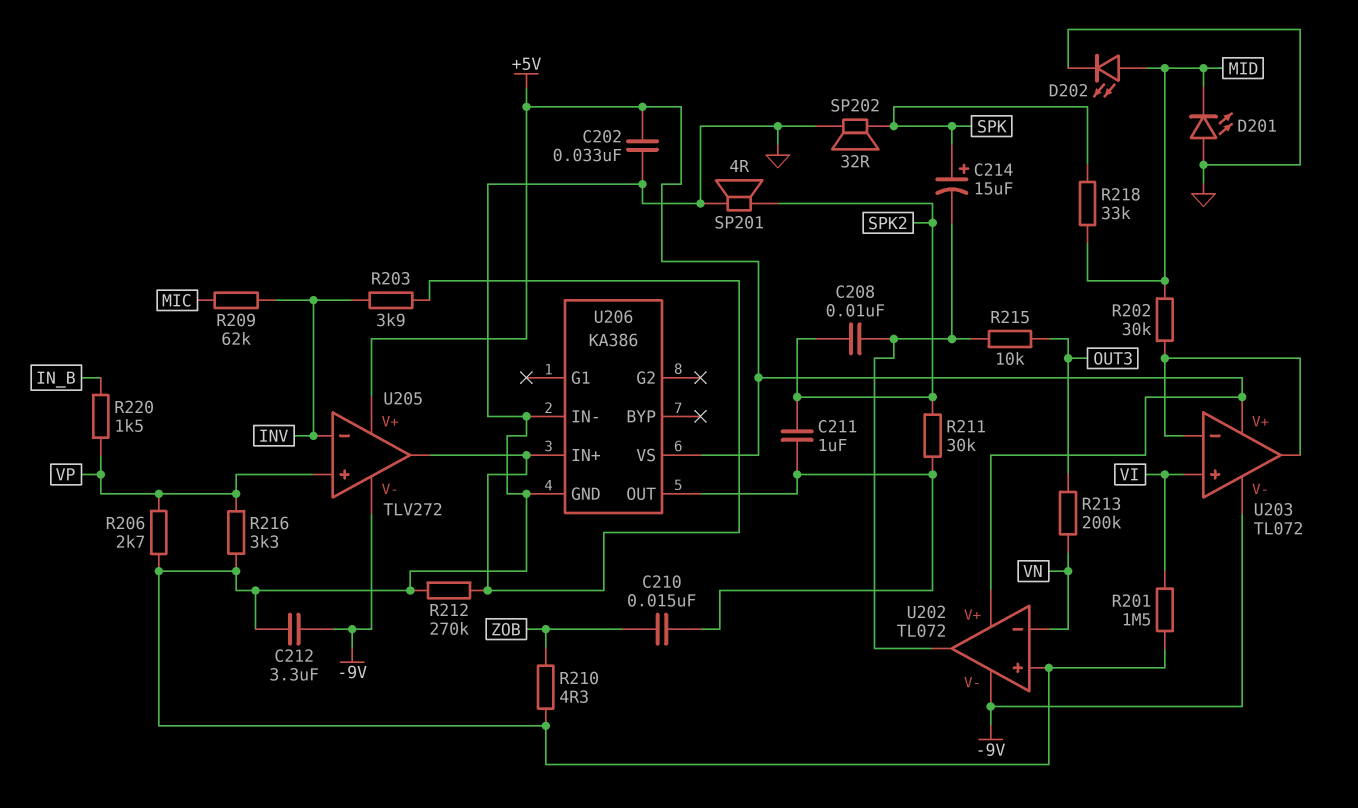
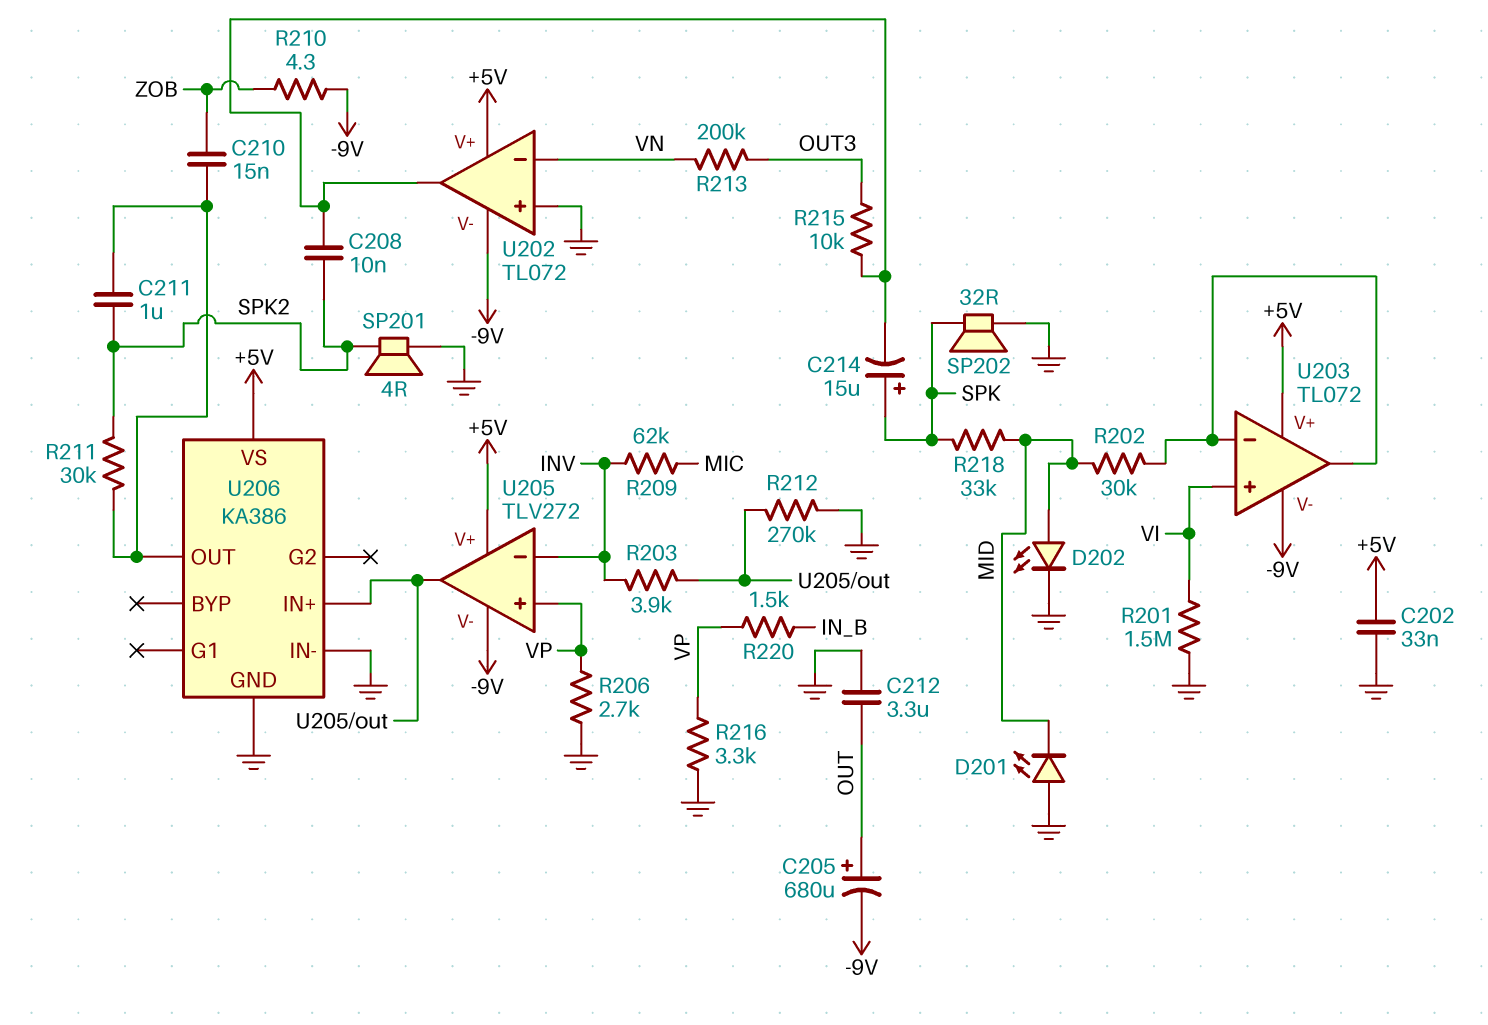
C205: none -> 680uF (plus OUT, minus -9V)
C212: 3.3uF (-9V, GND) -> 3.3uF (GND, OUT)
R210: 4.3 (GND, ZOB) -> 4.3 (-9V, ZOB)

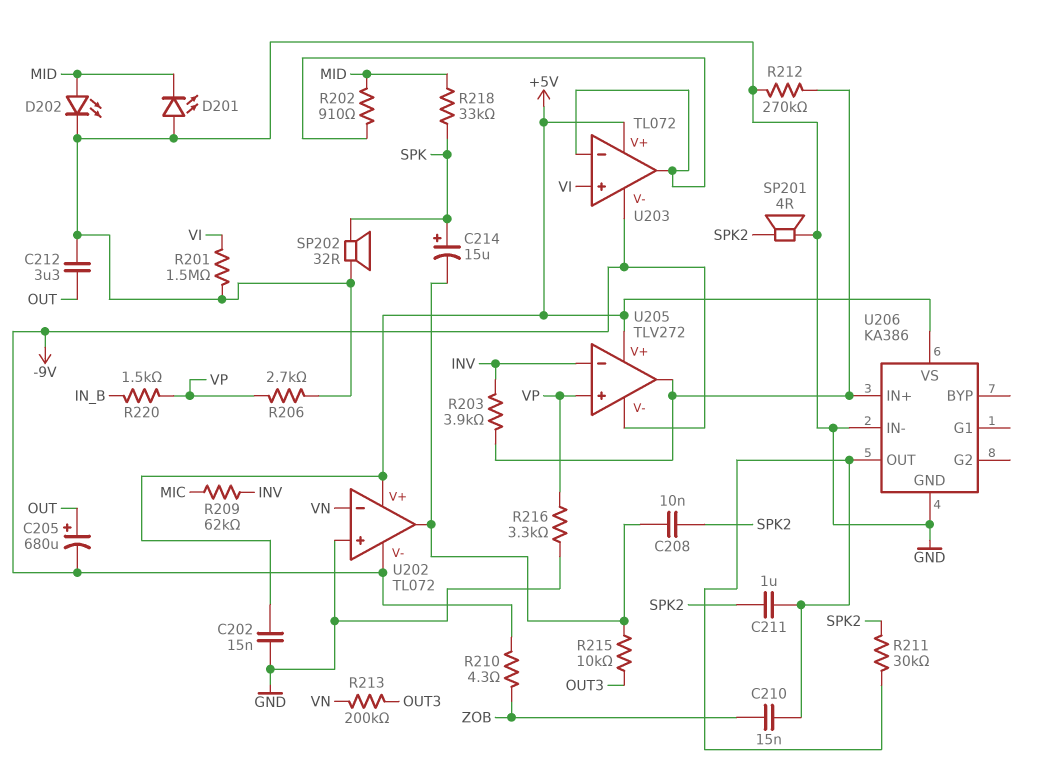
C202: 33nF (+5V, GND) -> 15nF (+5V, GND)
R202: 30k (MID, U203/in-) -> 910 (MID, U203/in-)

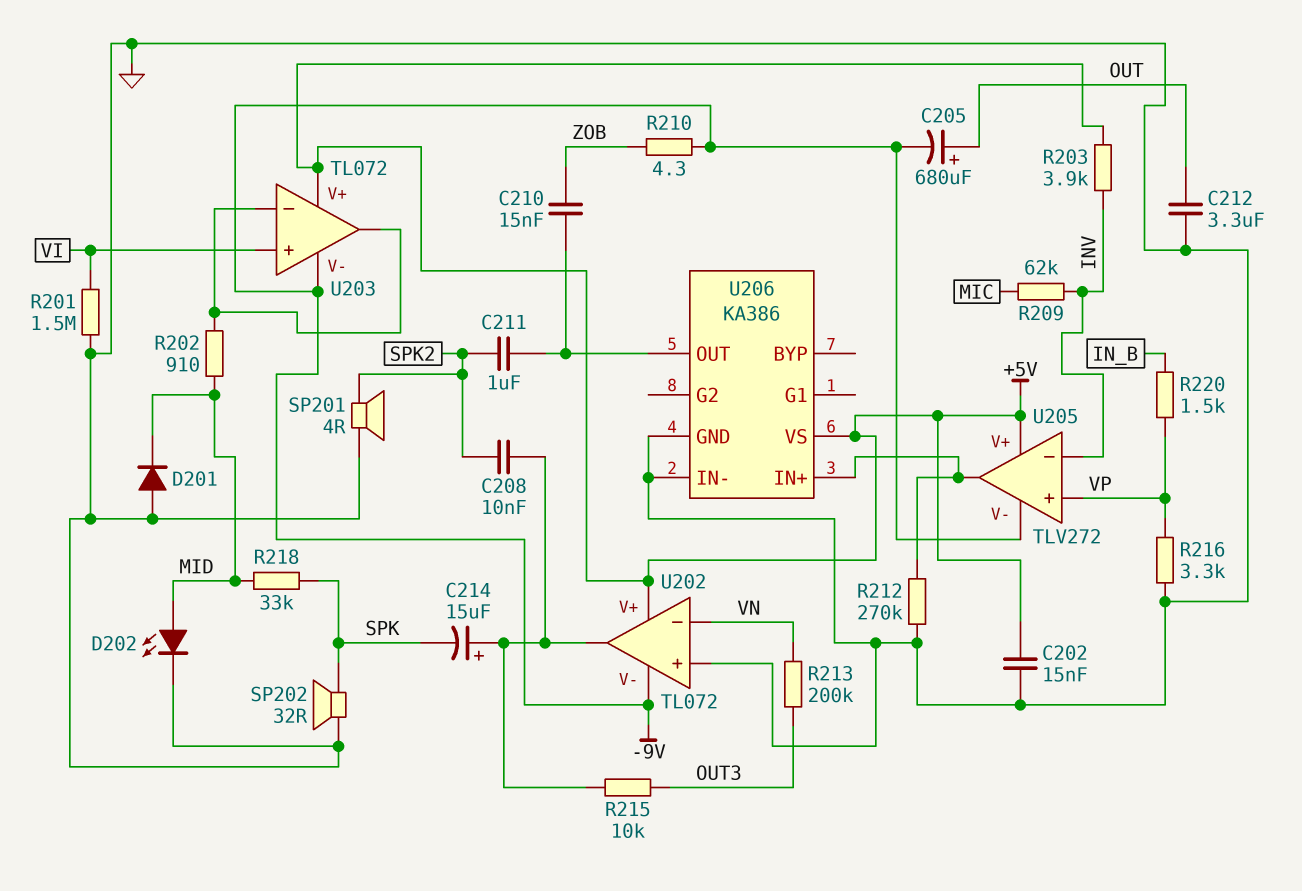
C214: 15uF (plus SPK, minus U202/out) -> 15uF (plus U202/out, minus SPK)
D201: LED (A GND, K MID) -> diode (A GND, K MID)
R203: 3.9k (INV, U205/out) -> 3.9k (+5V, INV)
R206: 2.7k (GND, VP) -> none
R211: 30k (SPK2, U206/OUT) -> none

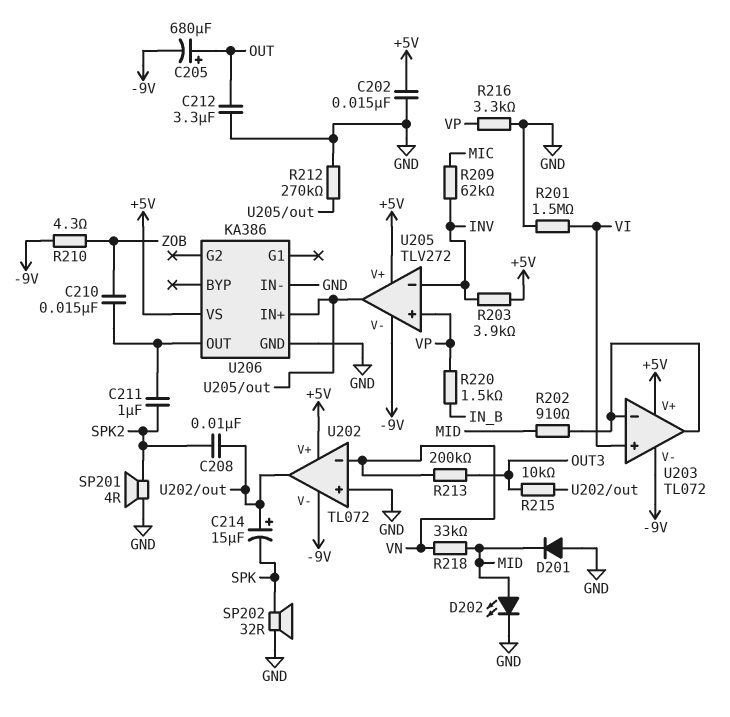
R218: 33k (MID, SPK) -> 33k (MID, VN)

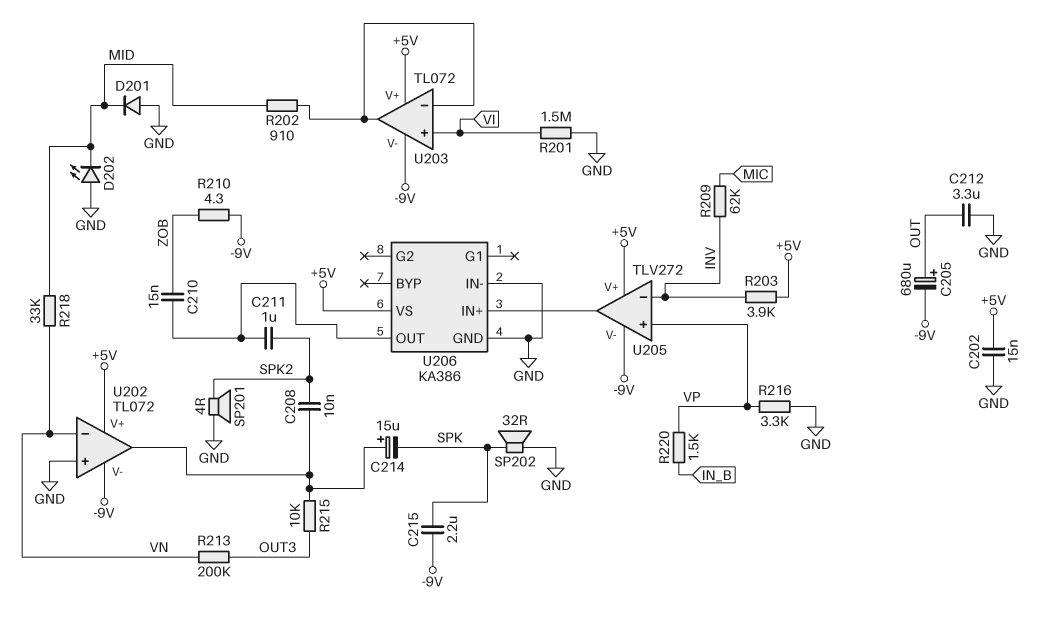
C215: none -> 2.2uF (-9V, SPK)
D202: LED (A MID, K GND) -> LED (A GND, K MID)
R212: 270k (GND, U205/out) -> none

